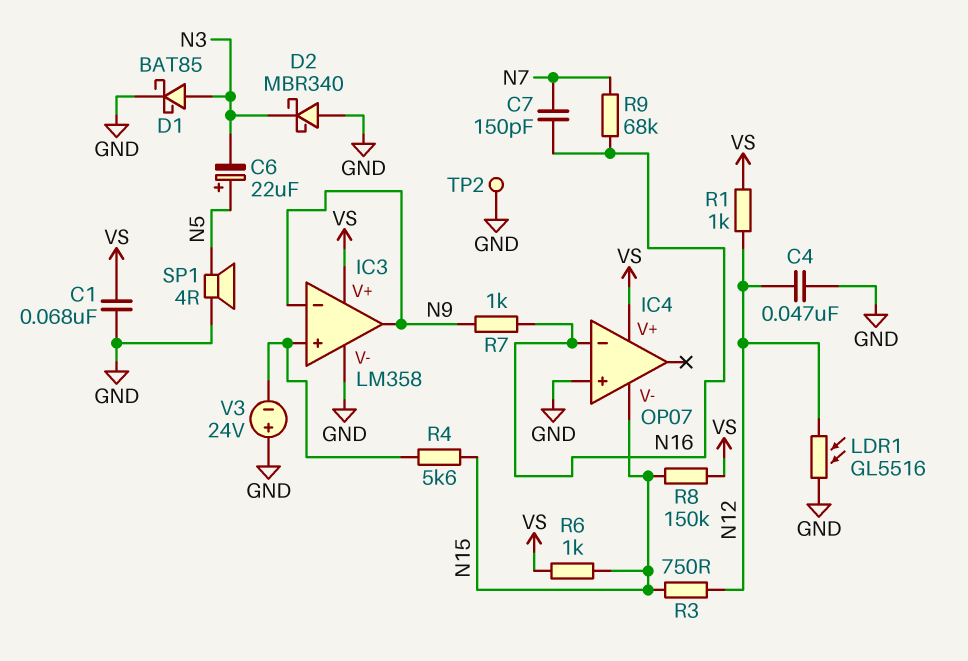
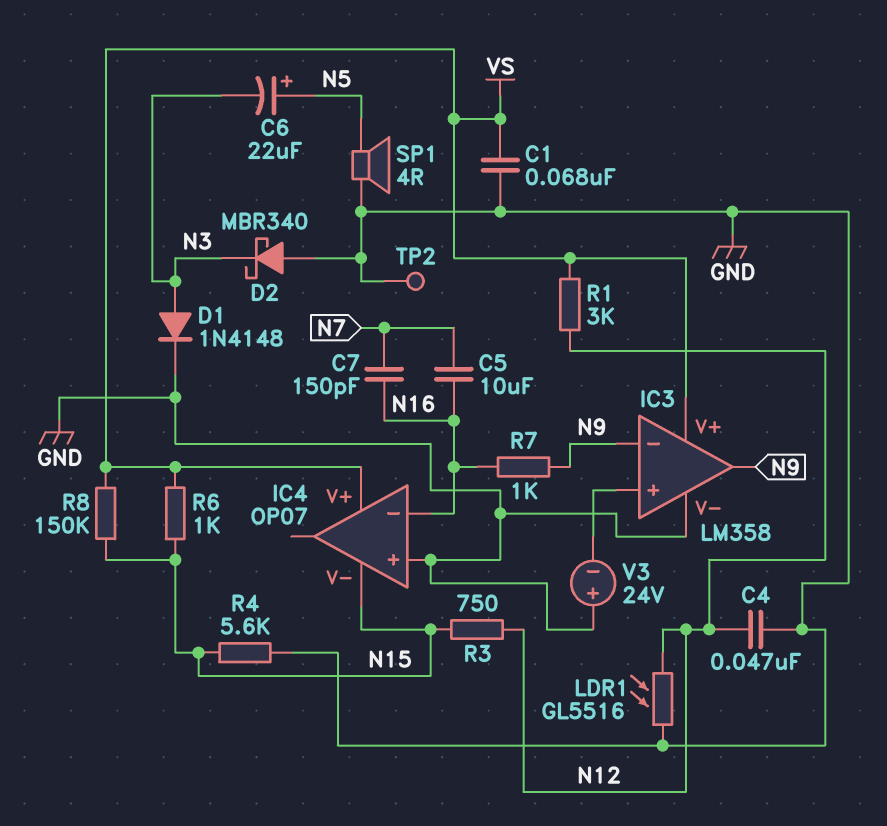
C5: none -> 10uF (N7, N16)
D1: schottky BAT85 (A N3, K GND) -> diode 1N4148 (A N3, K GND)
R1: 1k (N12, VS) -> 3k (N12, VS)
R4: 5.6k (IC3/in+, N15) -> 5.6k (GND, N15)
R9: 68k (N7, N16) -> none

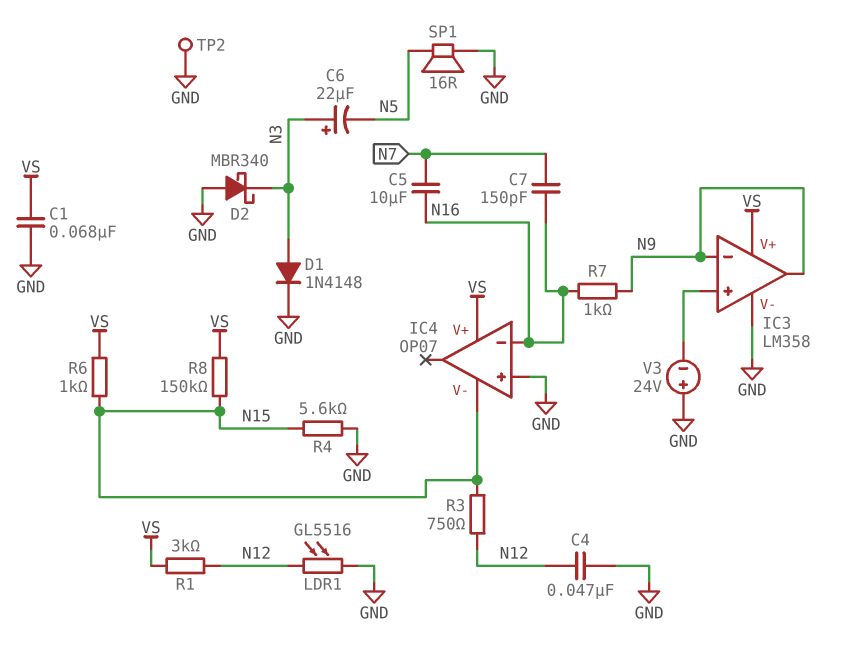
C6: 22uF (plus N5, minus N3) -> 22uF (plus N3, minus N5)
SP1: speaker 4R (GND, N5) -> speaker 16R (GND, N5)

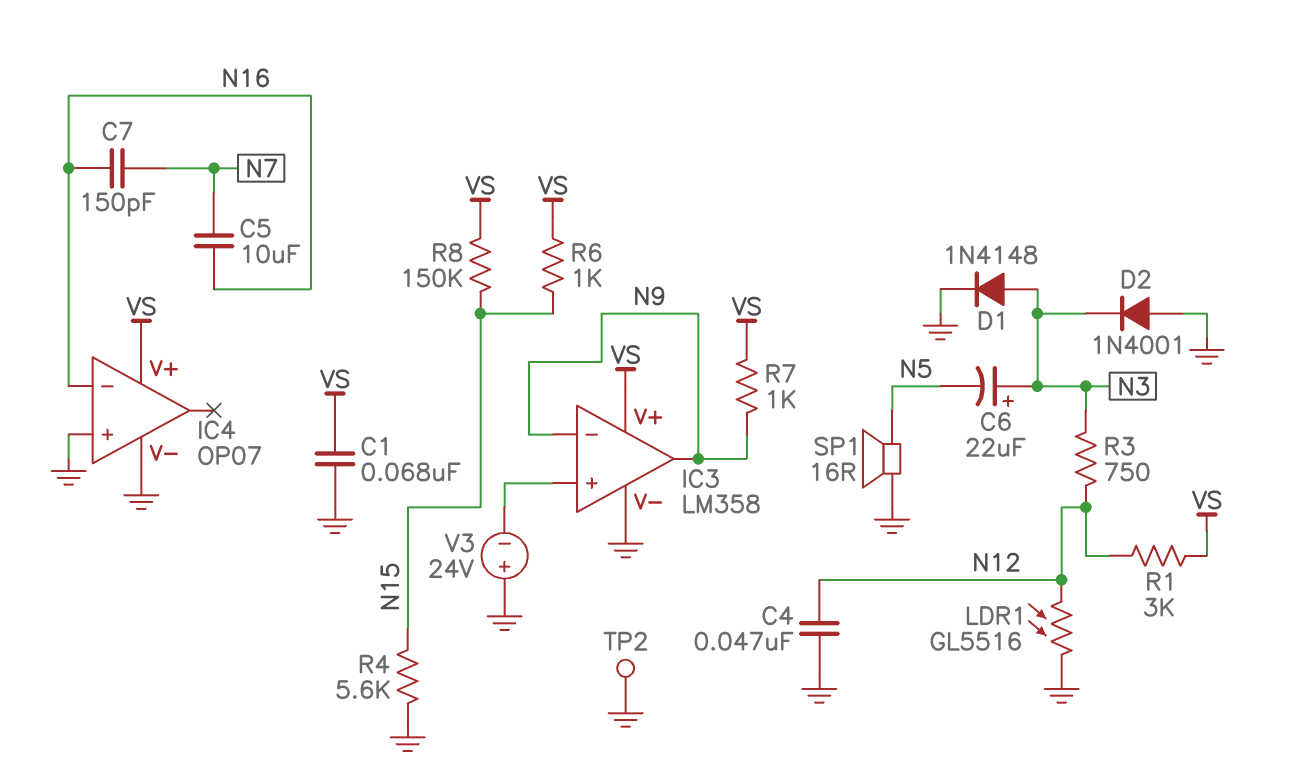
D2: schottky MBR340 (A GND, K N3) -> diode 1N4001 (A GND, K N3)
IC4 pin V-: N15 -> GND
R3: 750 (N12, N15) -> 750 (N3, N12)
R7: 1k (N9, N16) -> 1k (N9, VS)

